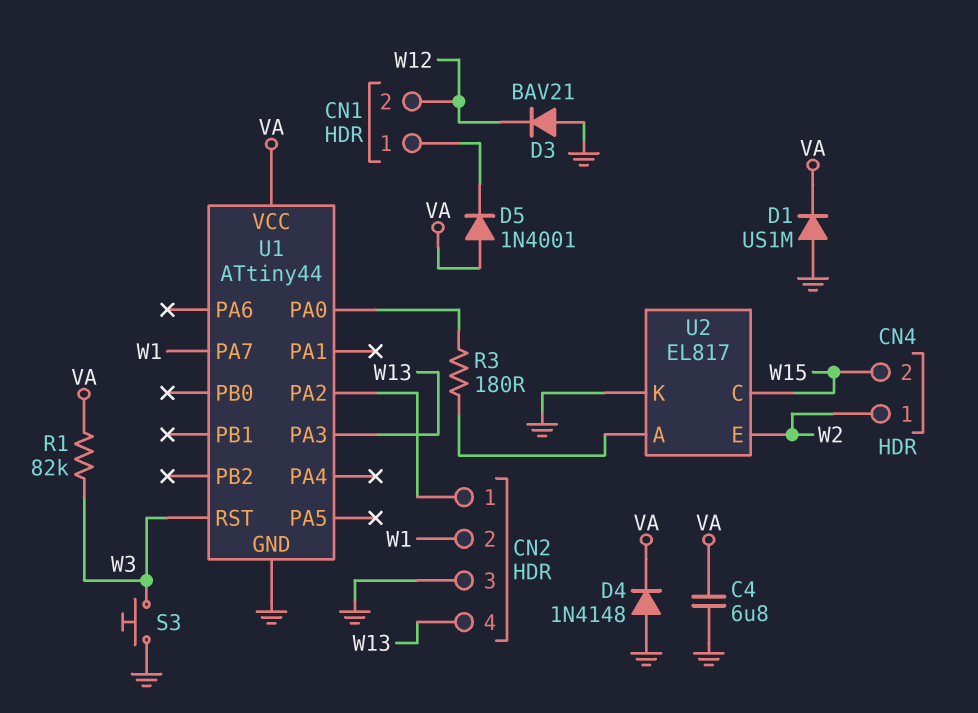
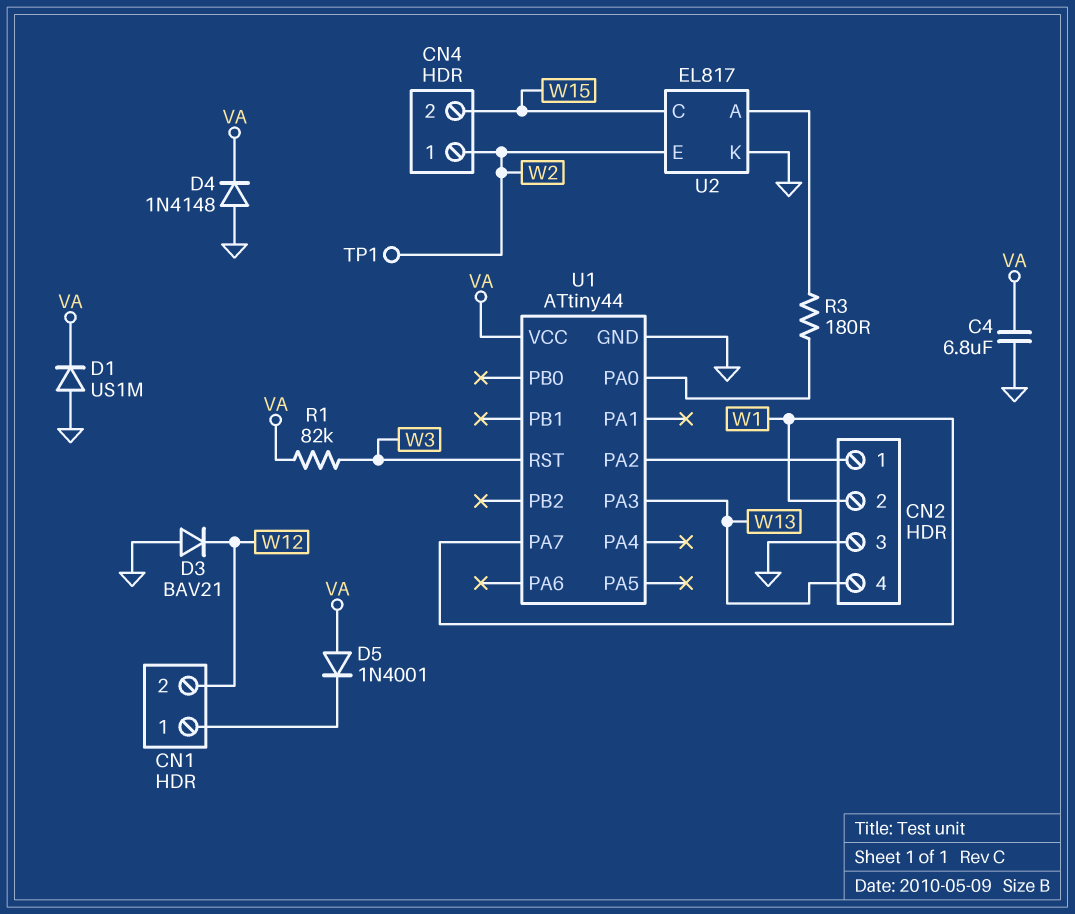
S3: button (GND, W3) -> none
TP1: none -> test point (W2)

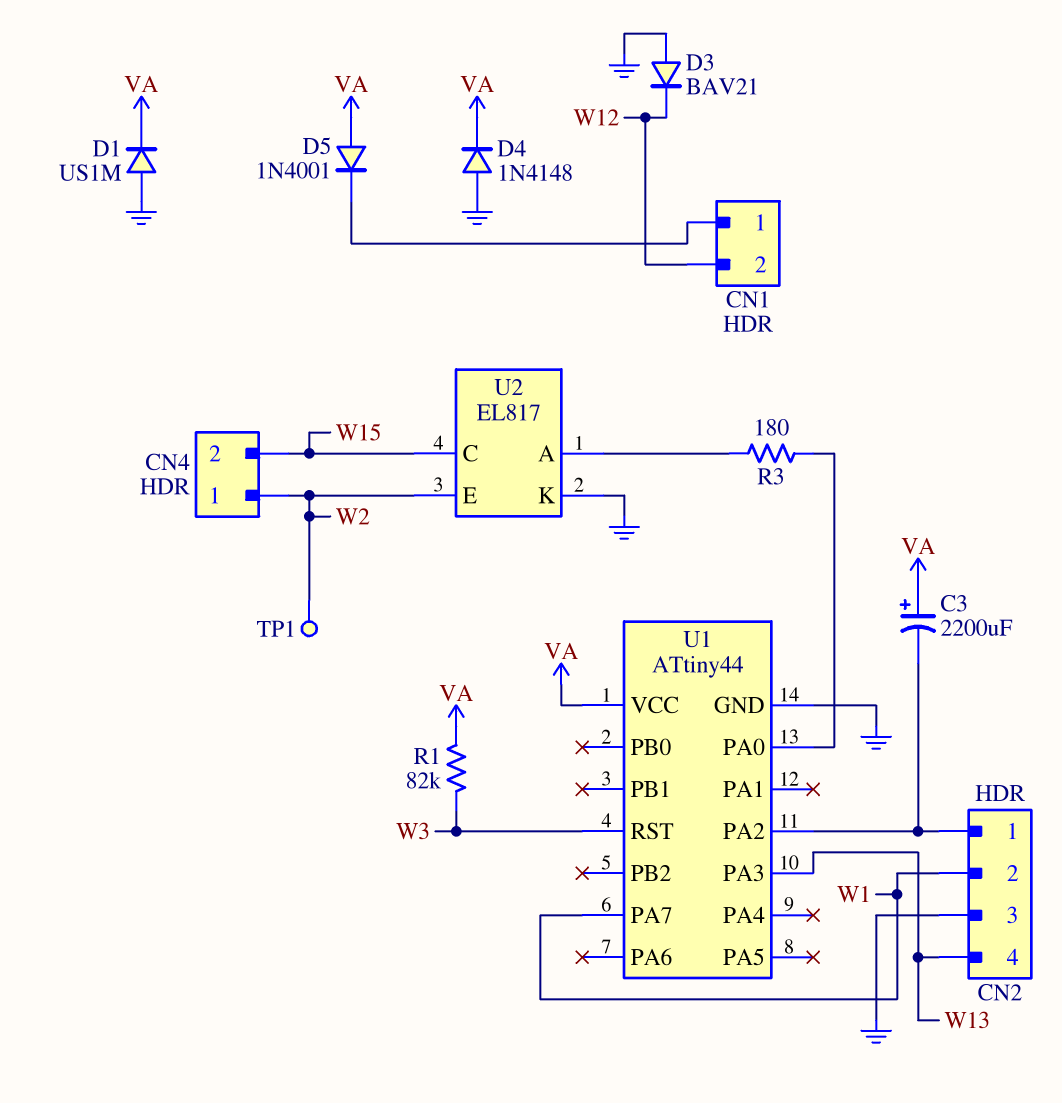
C3: none -> 2200uF (plus VA, minus CN2/1)
C4: 6.8uF (GND, VA) -> none

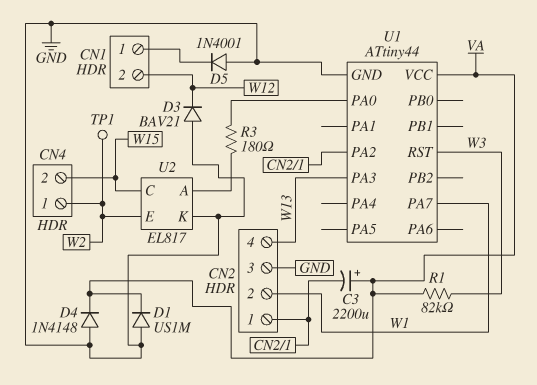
D5: diode 1N4001 (A VA, K CN1/1) -> diode 1N4001 (A GND, K CN1/1)

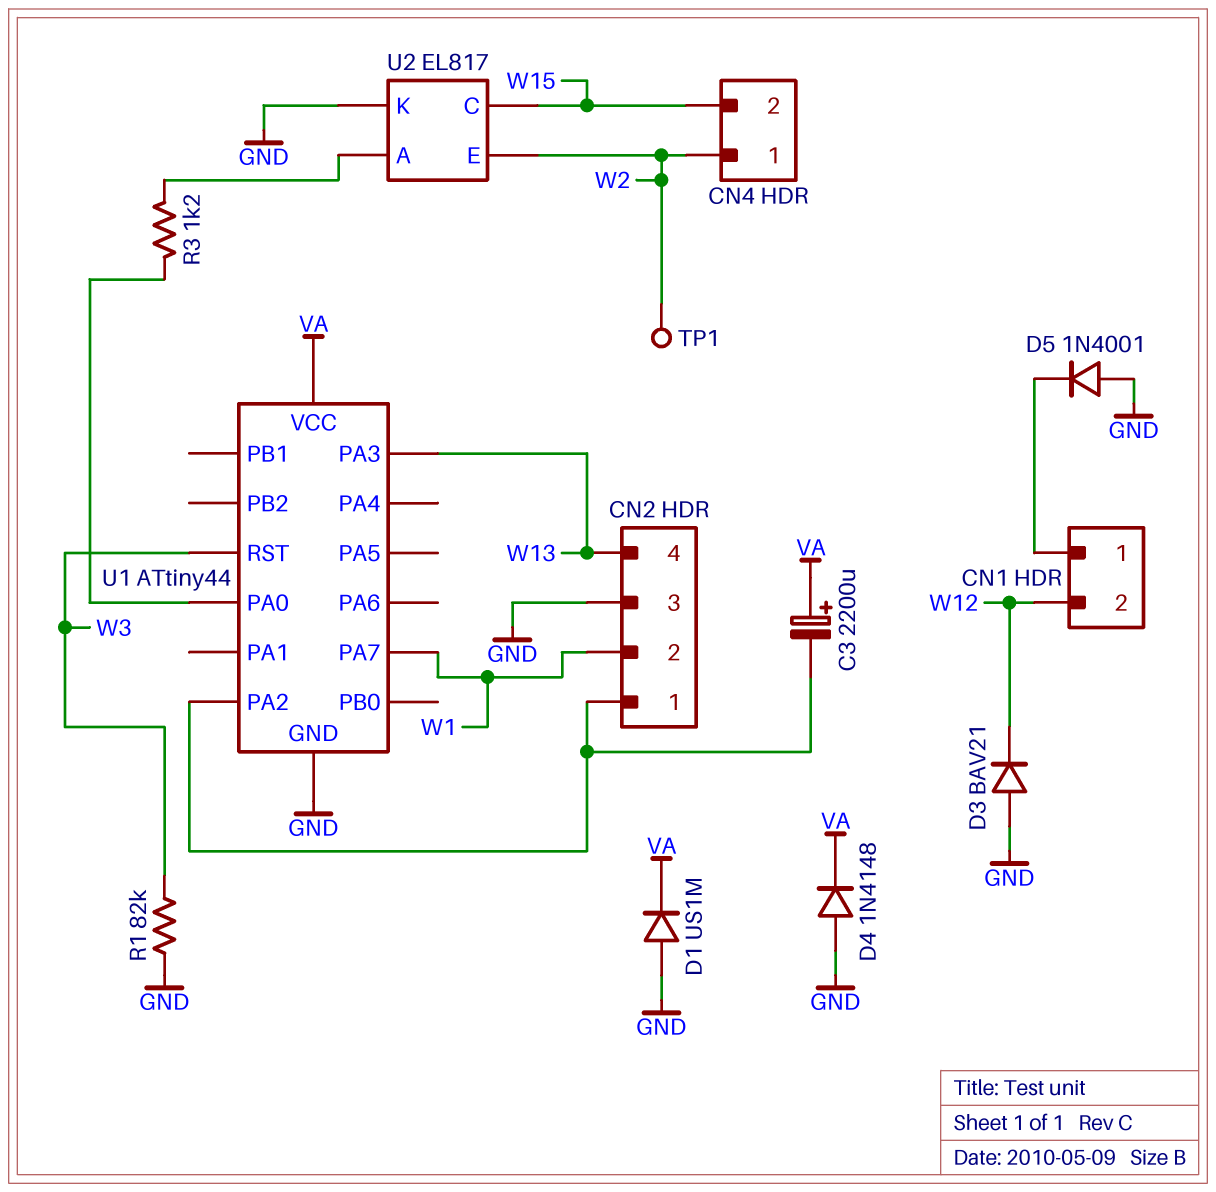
R1: 82k (VA, W3) -> 82k (GND, W3)
R3: 180 (U1/PA0, U2/A) -> 1.2k (U1/PA0, U2/A)

